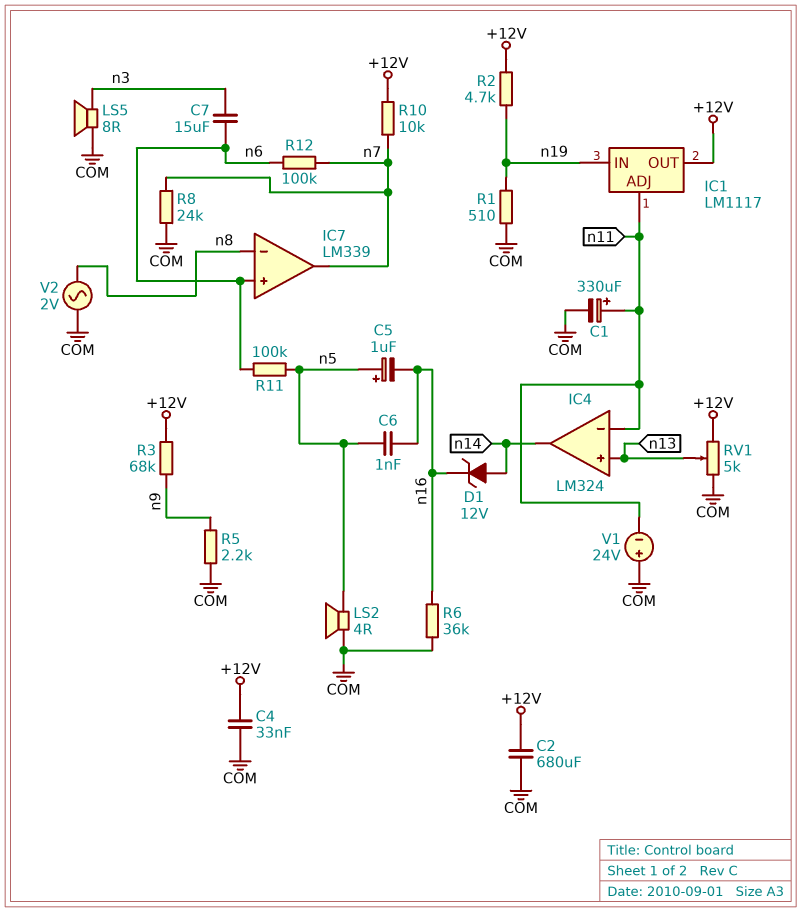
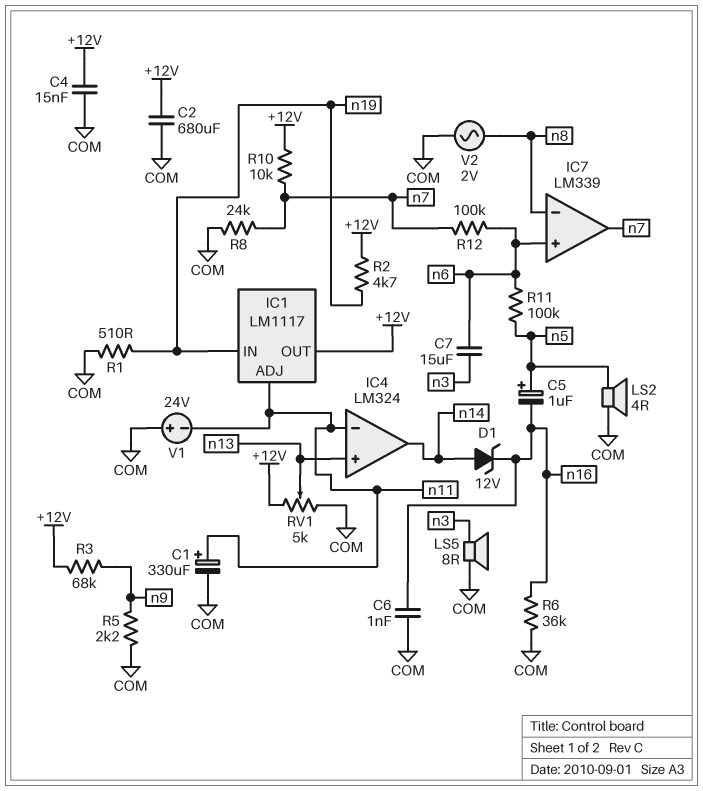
C4: 33nF (+12V, COM) -> 15nF (+12V, COM)
C6: 1nF (n5, n16) -> 1nF (COM, n16)

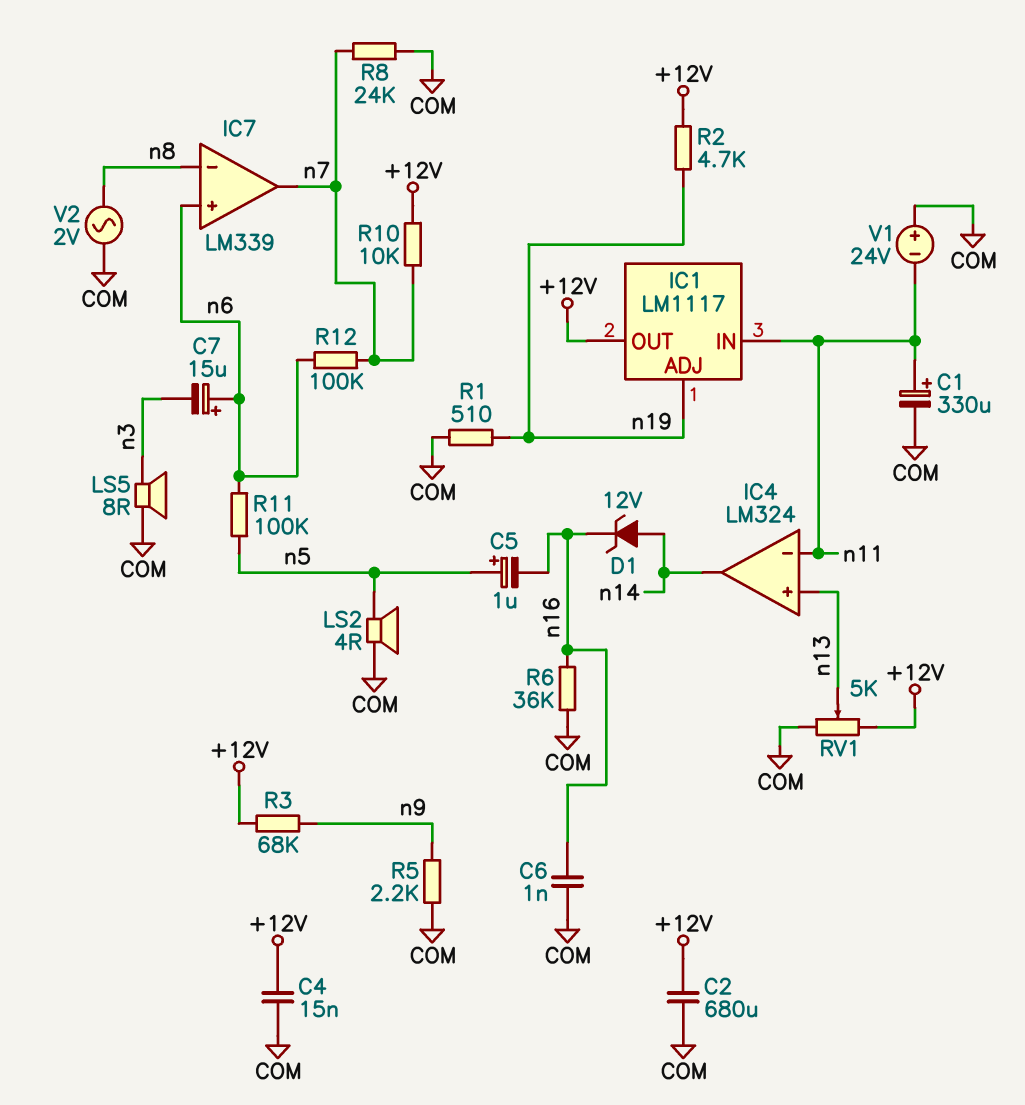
C7: 15uF (n3, n6) -> 15uF (plus n6, minus n3)
IC1 pin ADJ: n11 -> n19
IC1 pin IN: n19 -> n11

